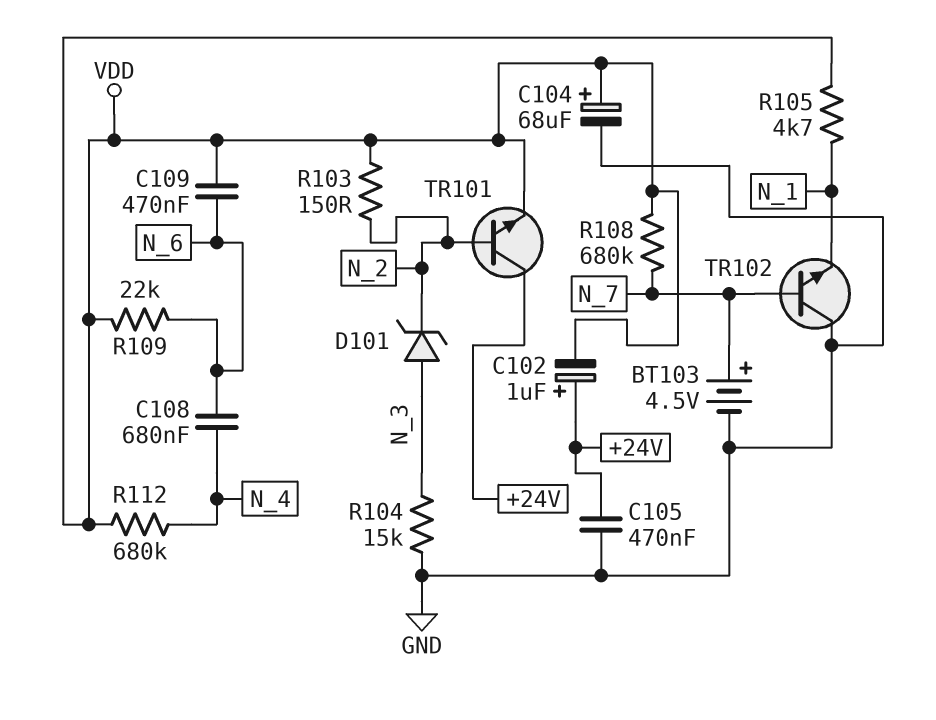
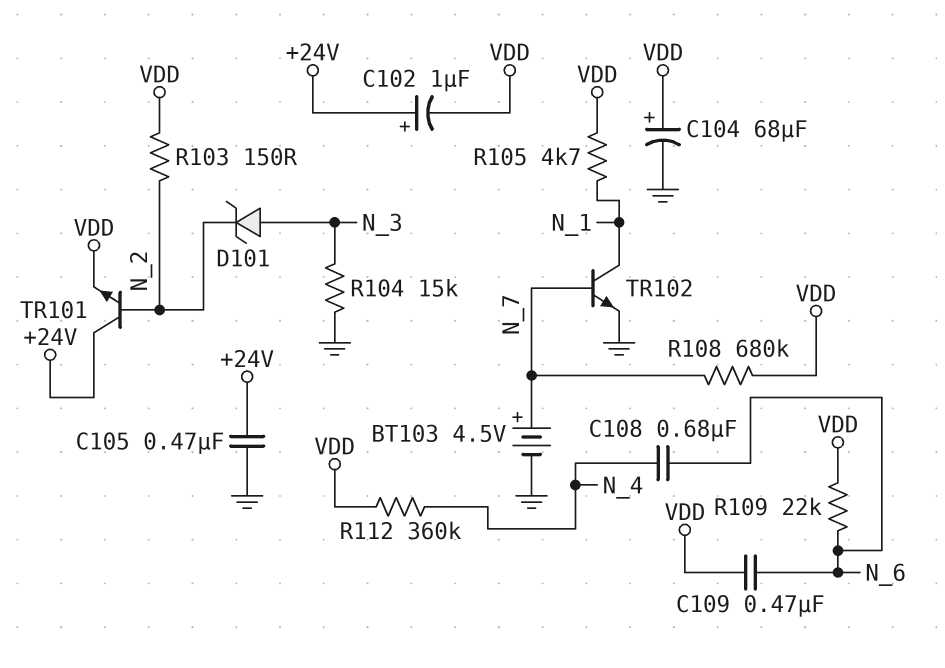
R112: 680k (N_4, VDD) -> 360k (N_4, VDD)
TR102: NPN (B N_7, C GND, E N_1) -> NPN (B N_7, C N_1, E GND)

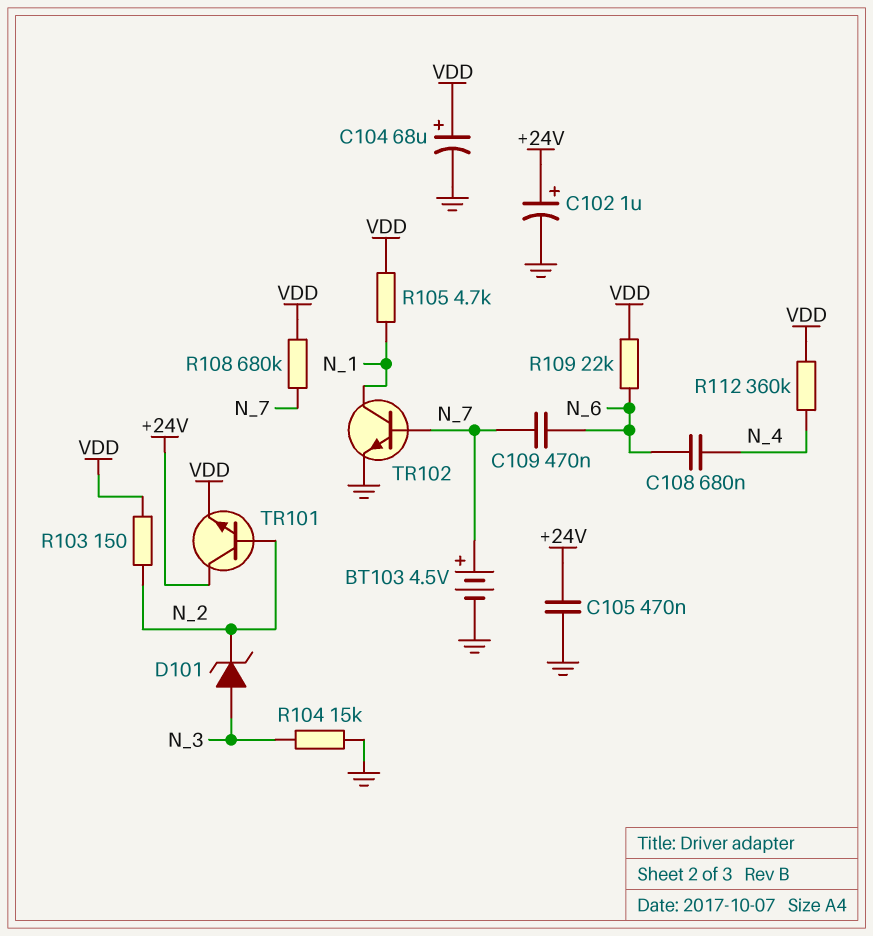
C102: 1uF (plus +24V, minus VDD) -> 1uF (plus +24V, minus GND)
C109: 470nF (N_6, VDD) -> 470nF (N_6, N_7)

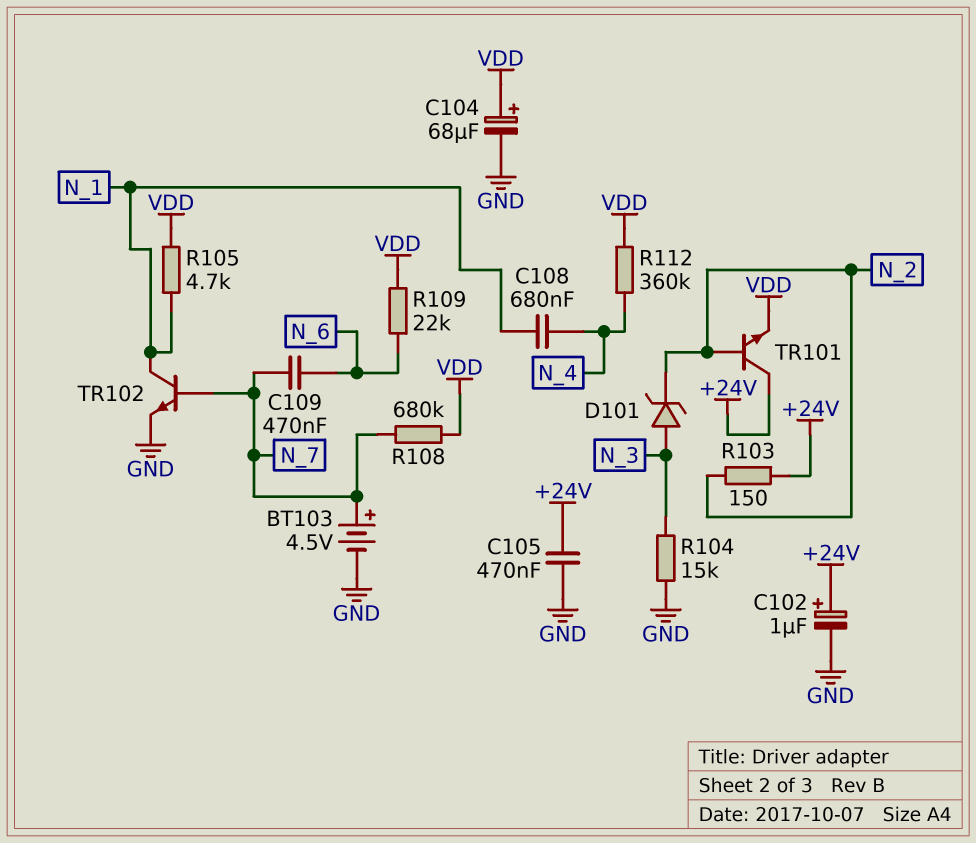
C108: 680nF (N_4, N_6) -> 680nF (N_1, N_4)
R103: 150 (N_2, VDD) -> 150 (+24V, N_2)

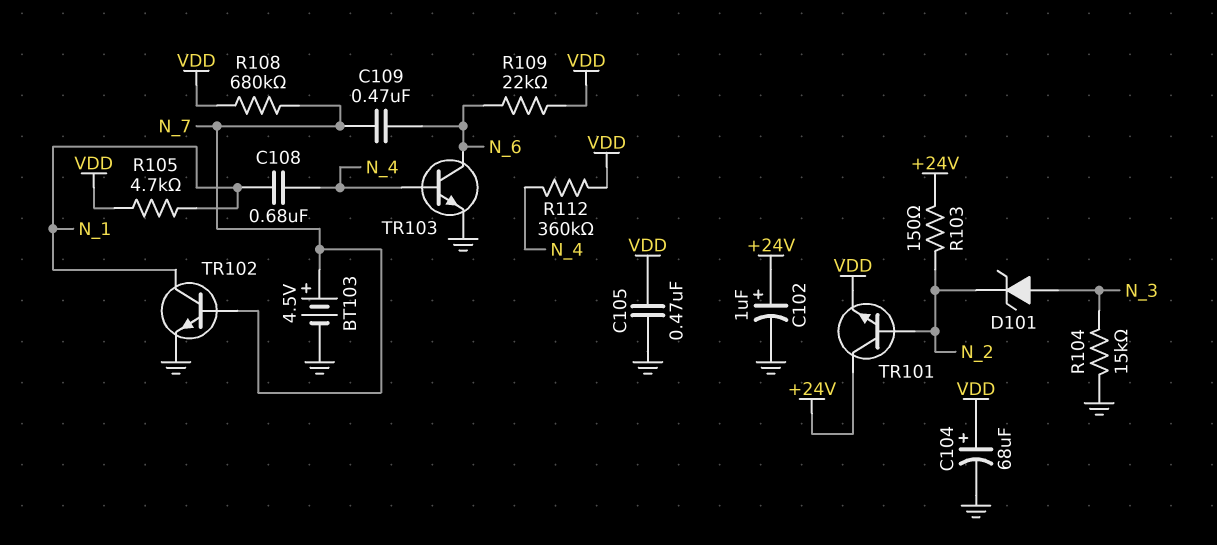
C105: 470nF (+24V, GND) -> 470nF (GND, VDD)
TR103: none -> NPN (B N_4, C N_6, E GND)

